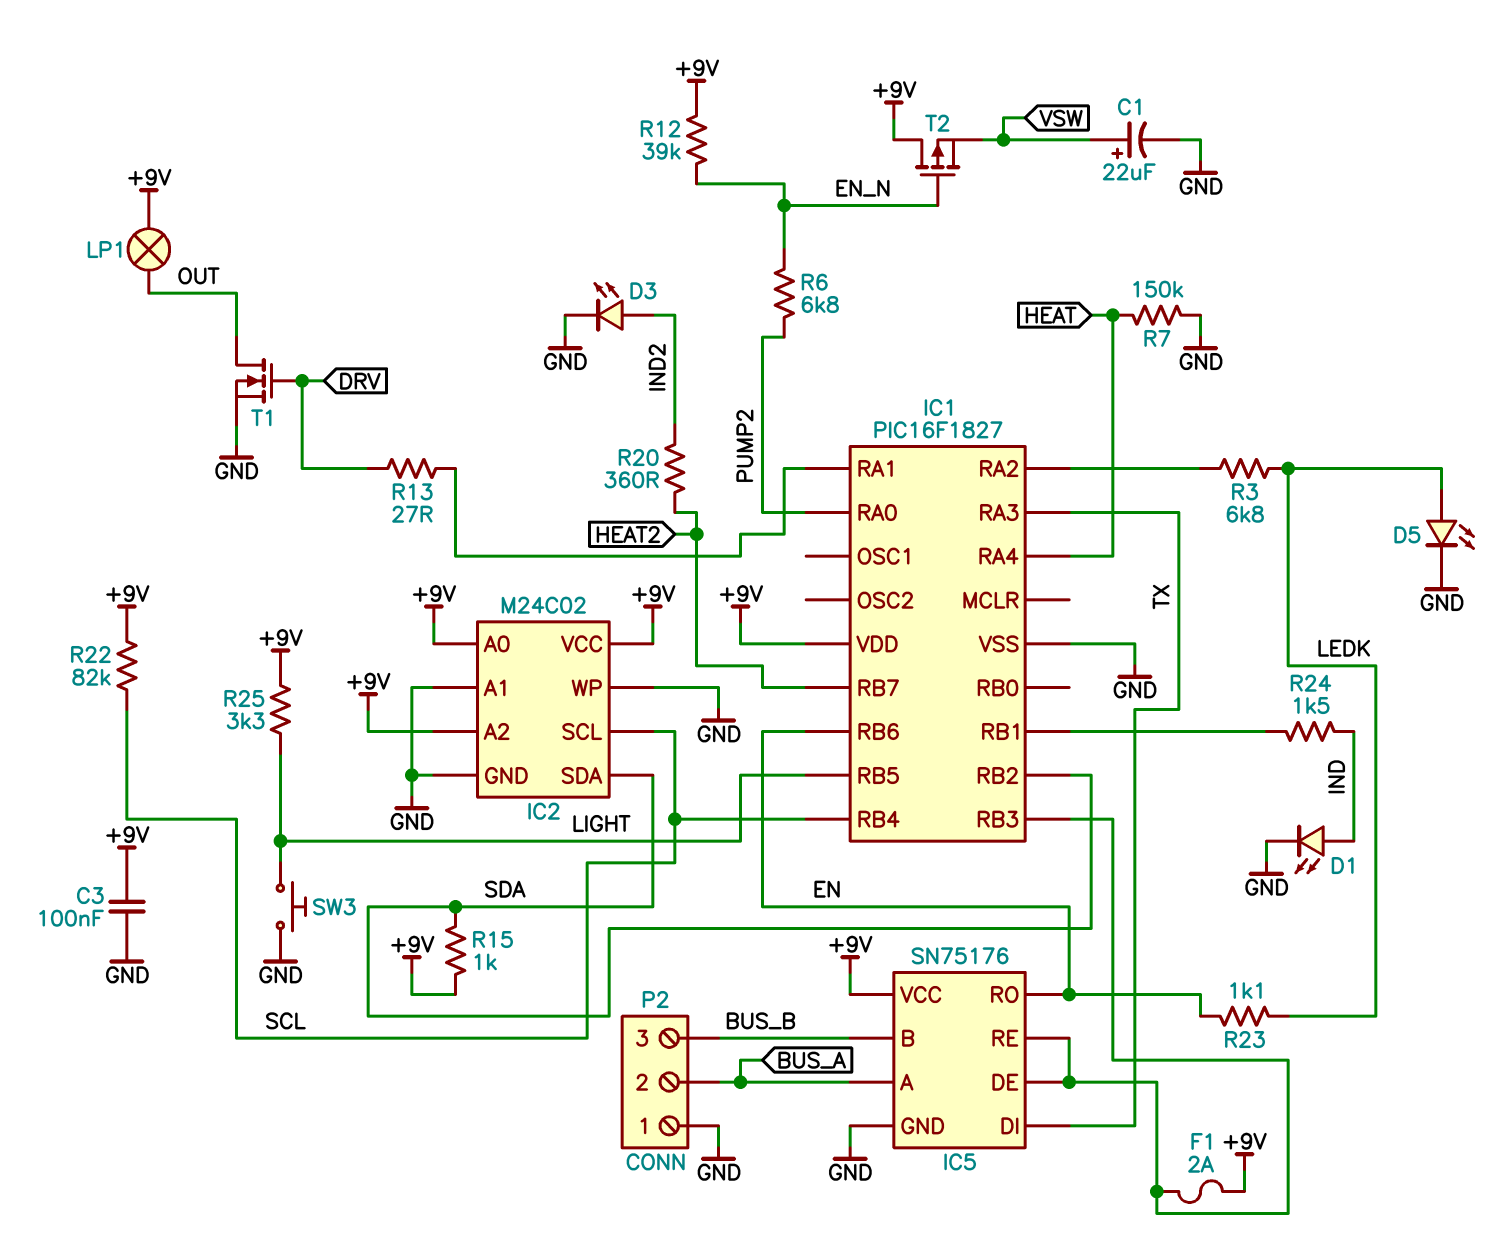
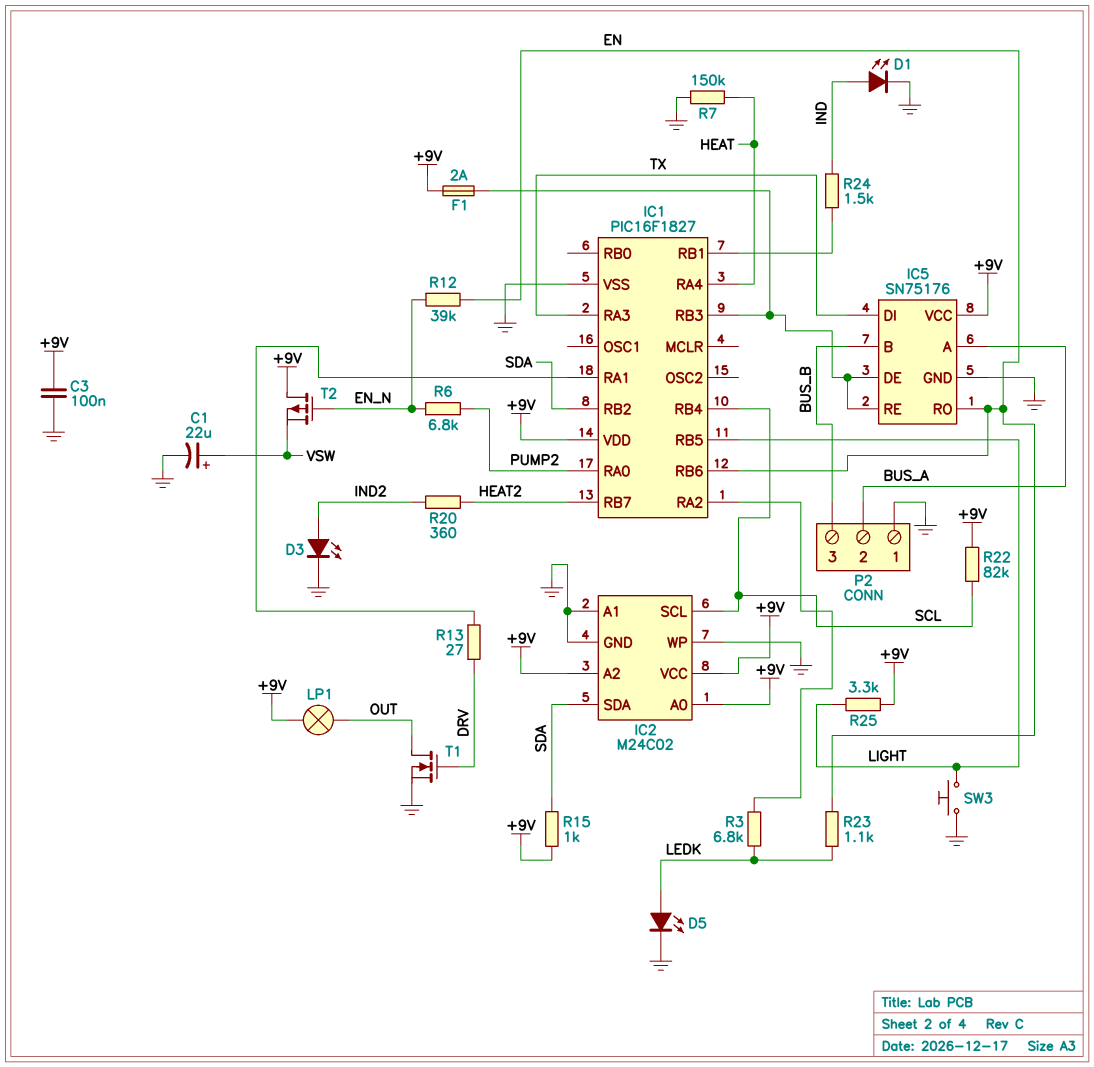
R12: 39k (+9V, EN_N) -> 39k (EN, EN_N)

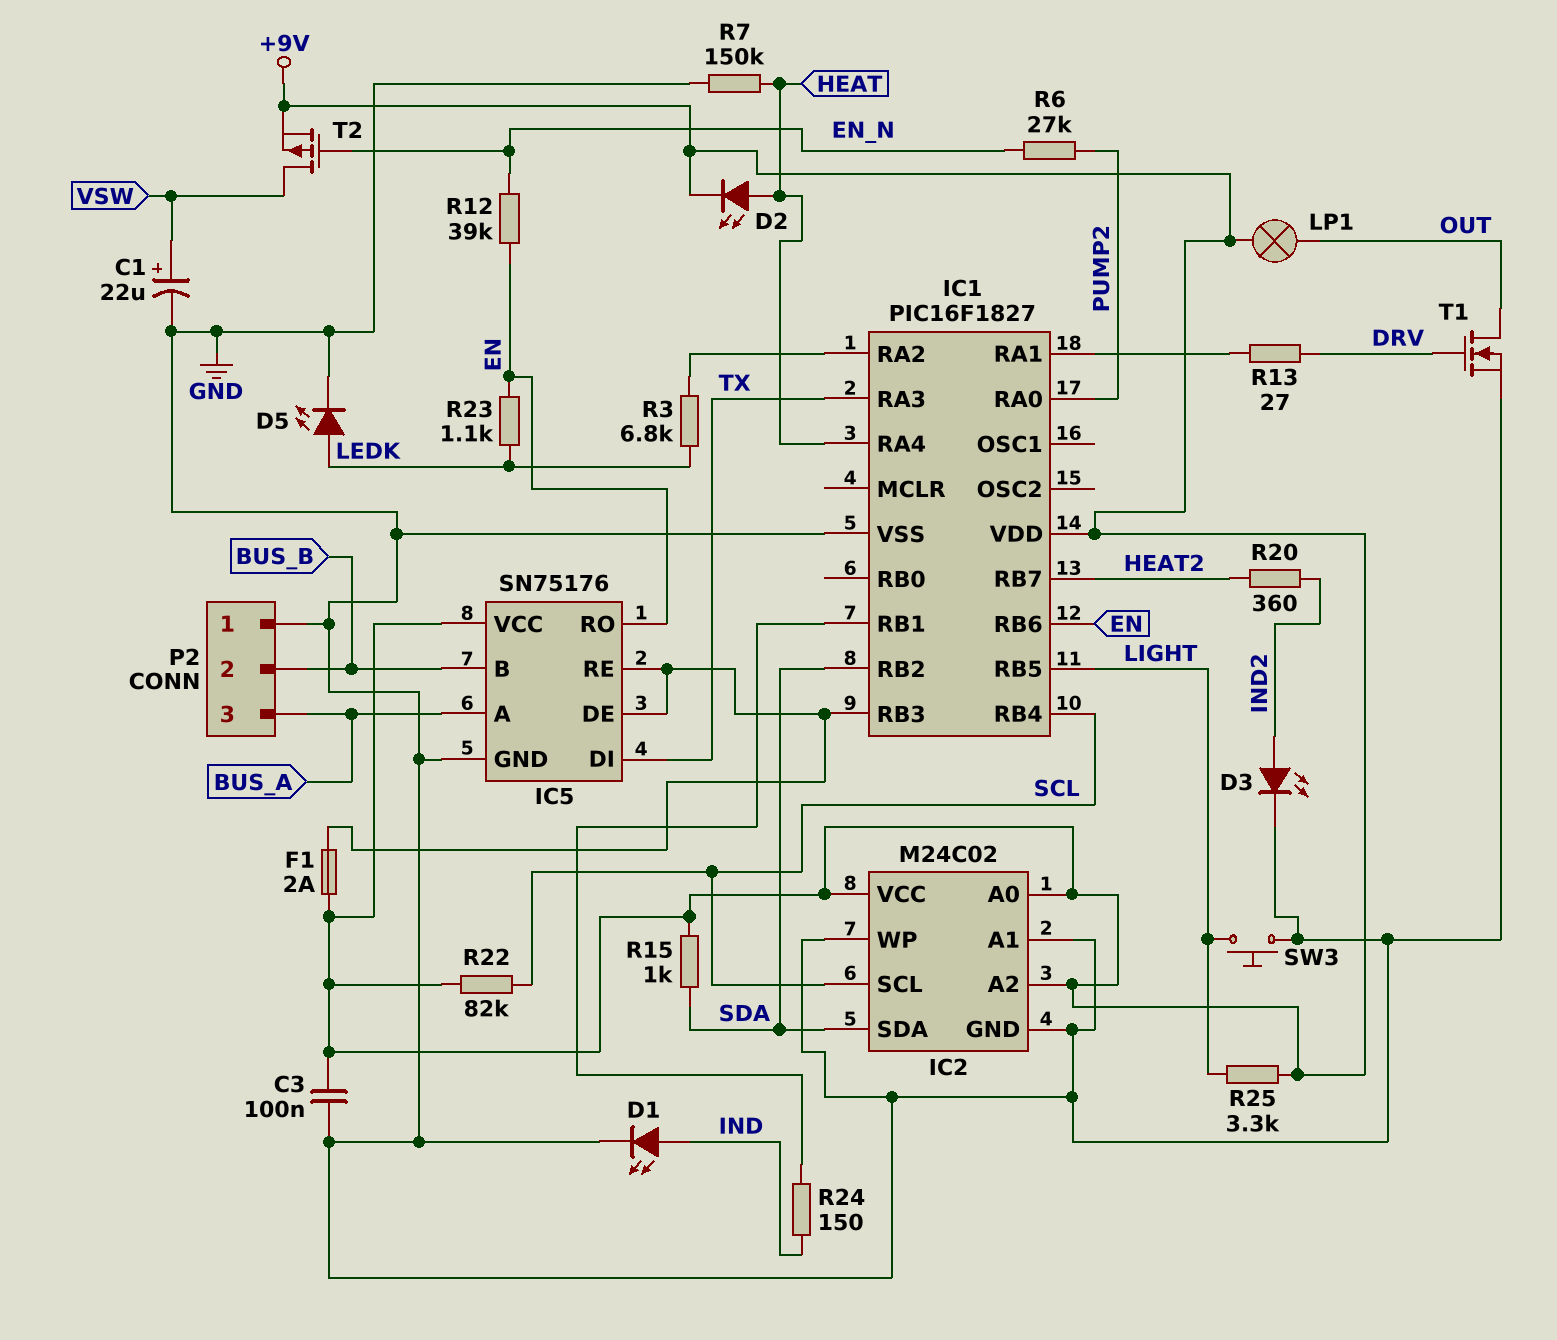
D2: none -> LED (A HEAT, K +9V)
P2 pin 2: BUS_A -> BUS_B
P2 pin 3: BUS_B -> BUS_A
R6: 6.8k (EN_N, PUMP2) -> 27k (EN_N, PUMP2)
R24: 1.5k (IC1/RB1, IND) -> 150 (IC1/RB1, IND)
T2: PMOS (G EN_N, D +9V, S VSW) -> PMOS (G EN_N, D VSW, S +9V)

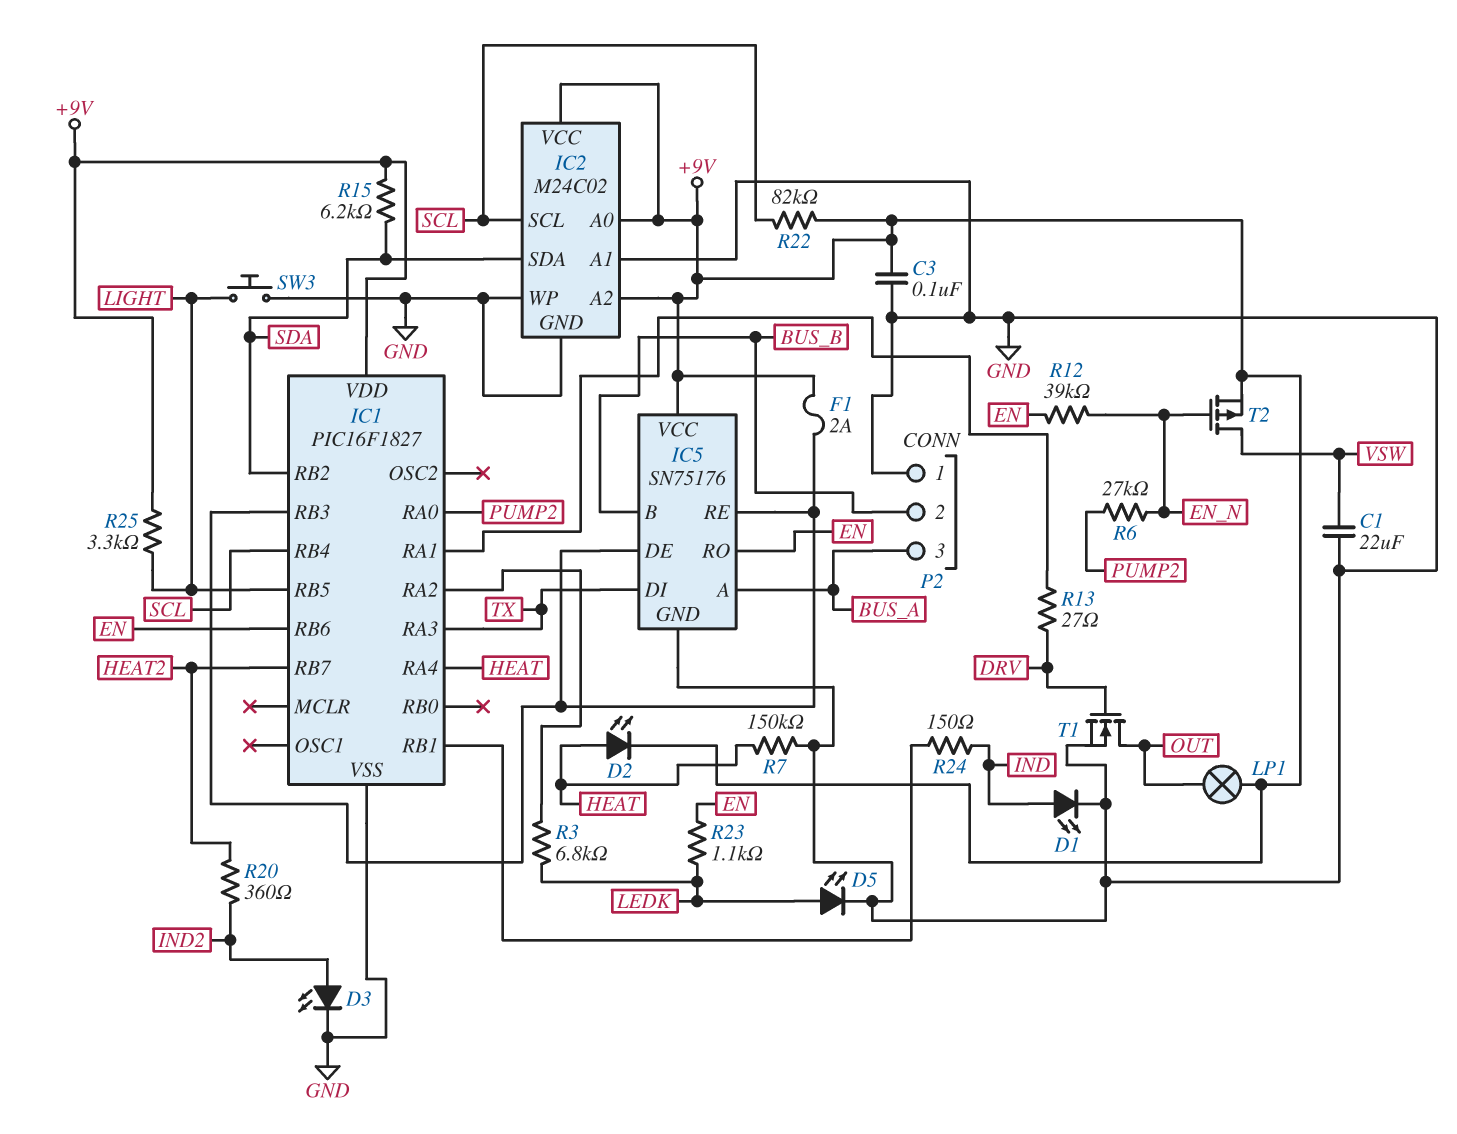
C1: 22uF (plus VSW, minus GND) -> 22uF (GND, VSW)
R15: 1k (+9V, SDA) -> 6.2k (+9V, SDA)

